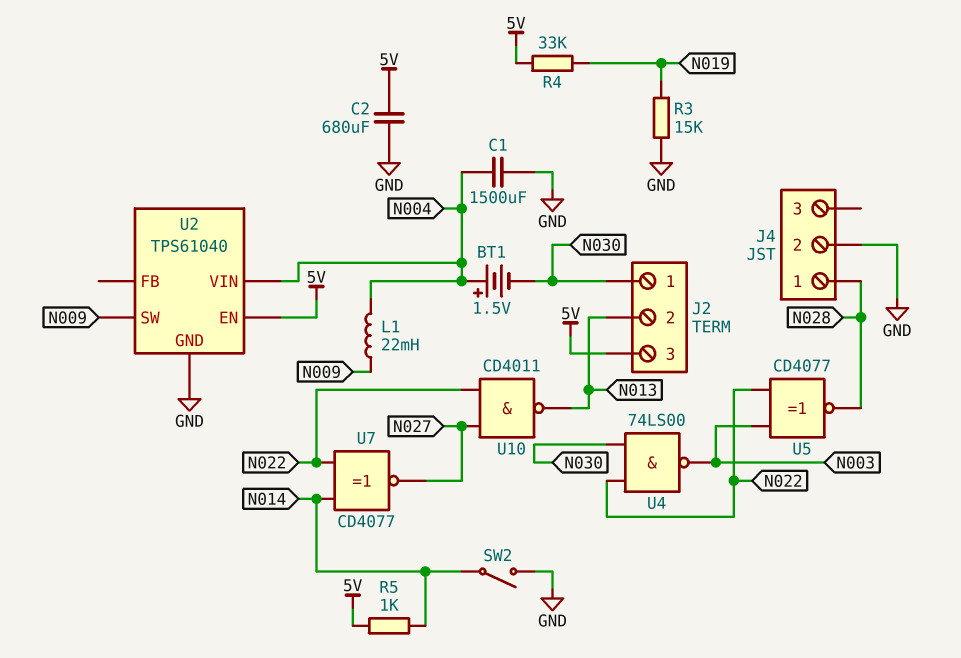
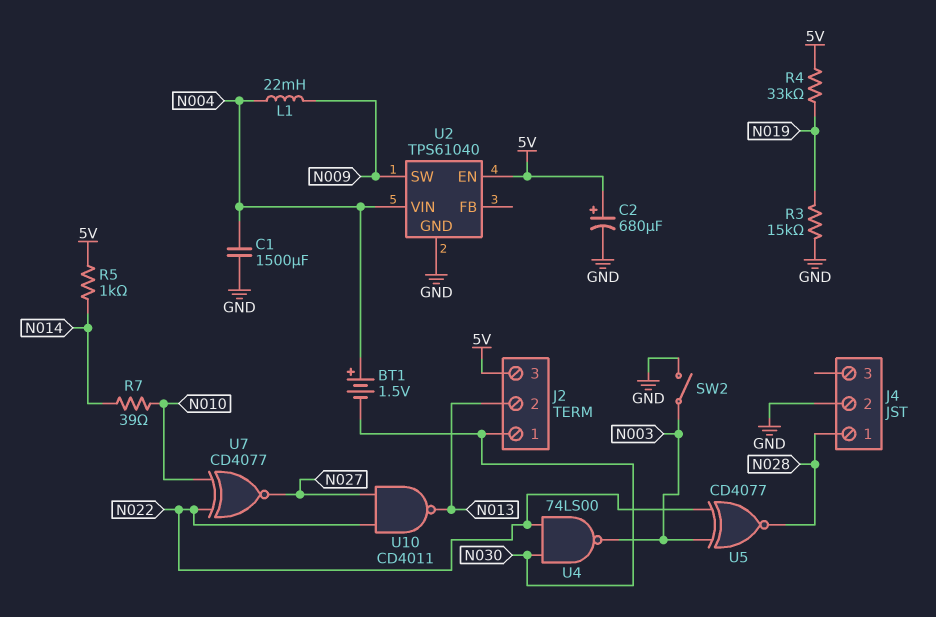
C2: 680uF (5V, GND) -> 680uF (plus 5V, minus GND)
R7: none -> 39 (N010, N014)
SW2: switch (GND, N014) -> switch (GND, N003)
U7: XNOR CD4077 (in N014, in N022, out N027) -> XNOR CD4077 (in N010, in N022, out N027)

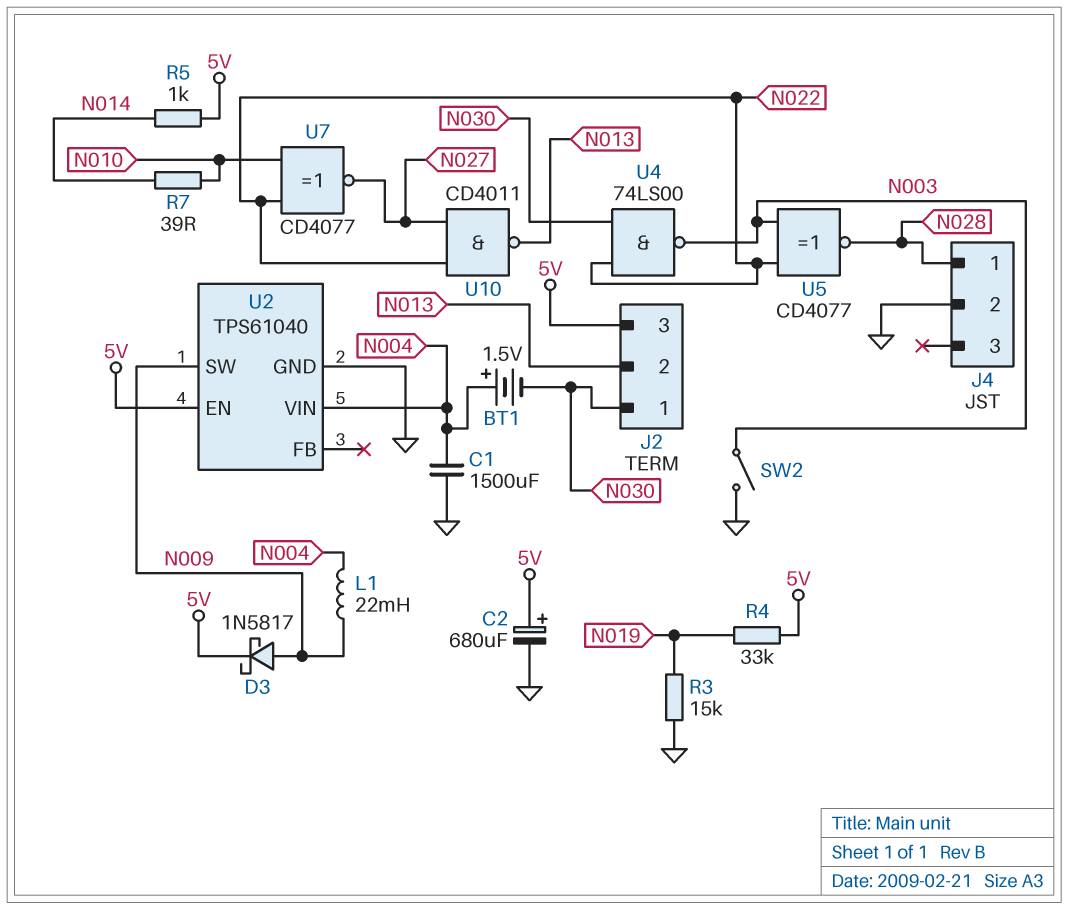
D3: none -> schottky 1N5817 (A N009, K 5V)

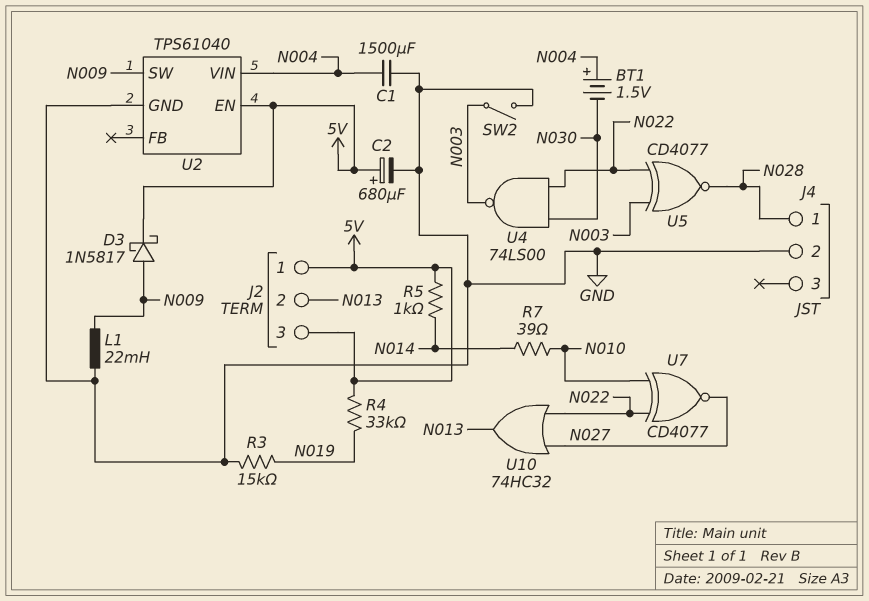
J2 pin 1: N030 -> 5V
L1: 22mH (N004, N009) -> 22mH (GND, N009)
U10: NAND CD4011 (in N022, in N027, out N013) -> OR 74HC32 (in N022, in N027, out N013)

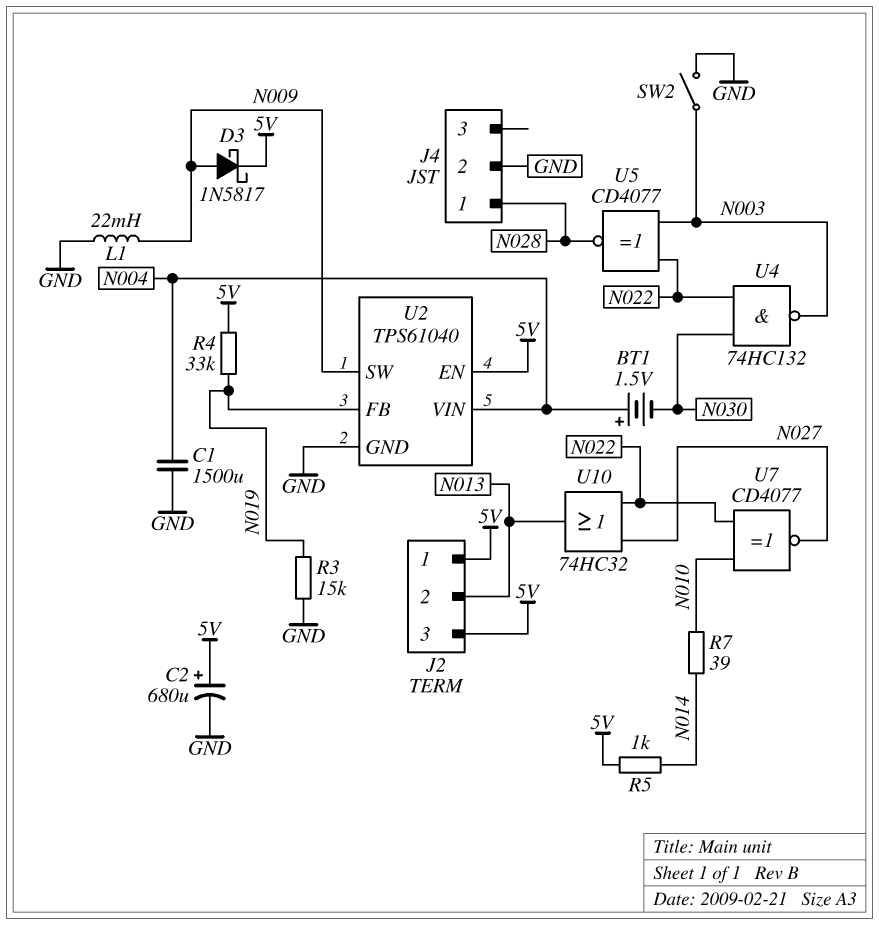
U2 pin FB: none -> N019
U4: NAND 74LS00 (in N022, in N030, out N003) -> NAND 74HC132 (in N022, in N030, out N003)

